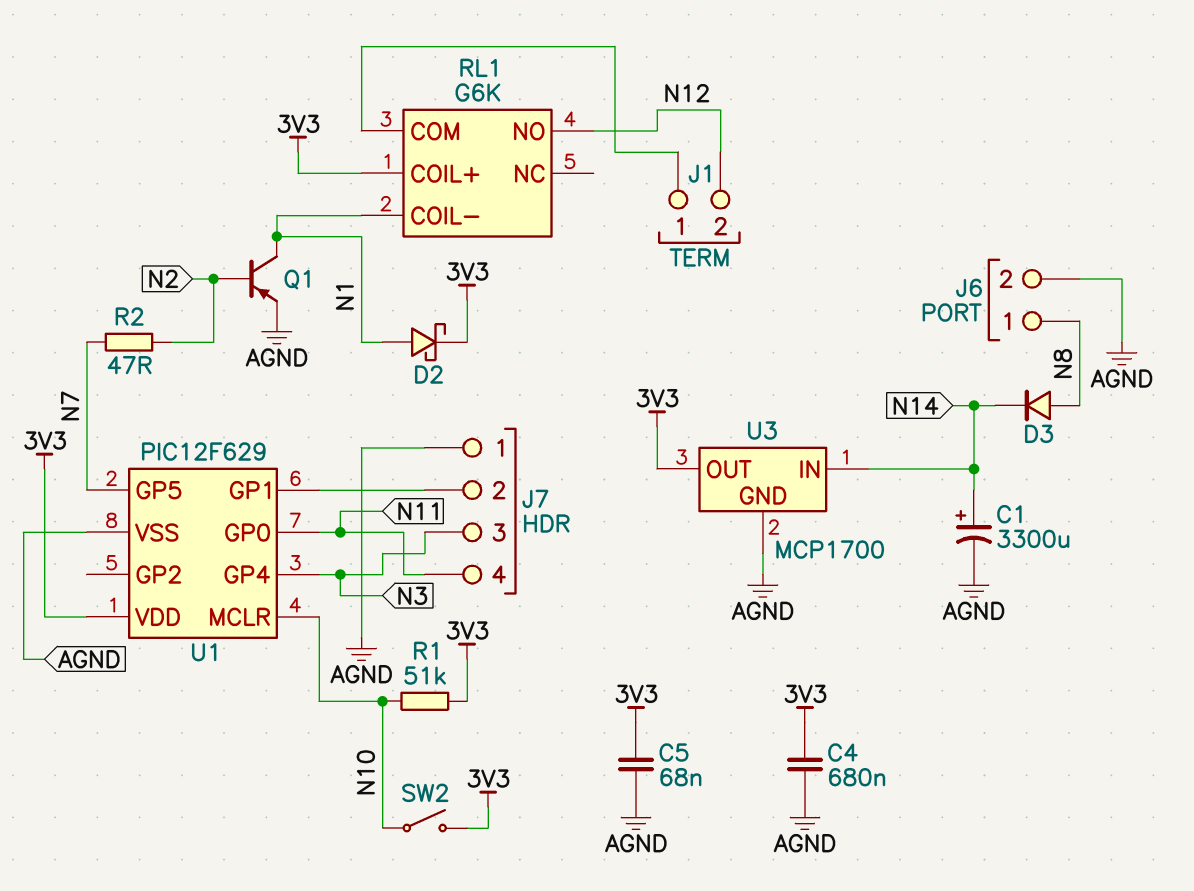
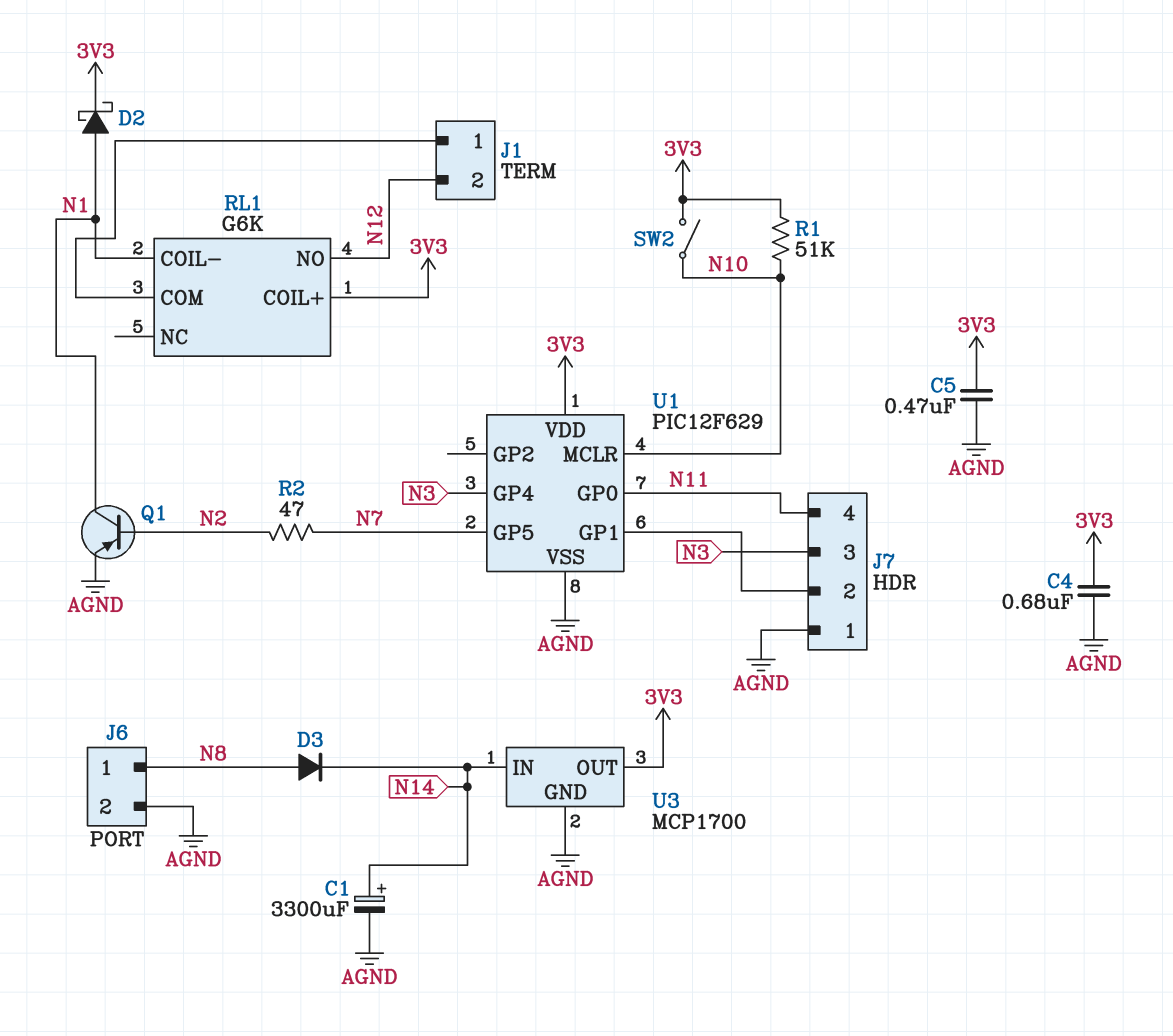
C5: 68nF (3V3, AGND) -> 470nF (3V3, AGND)

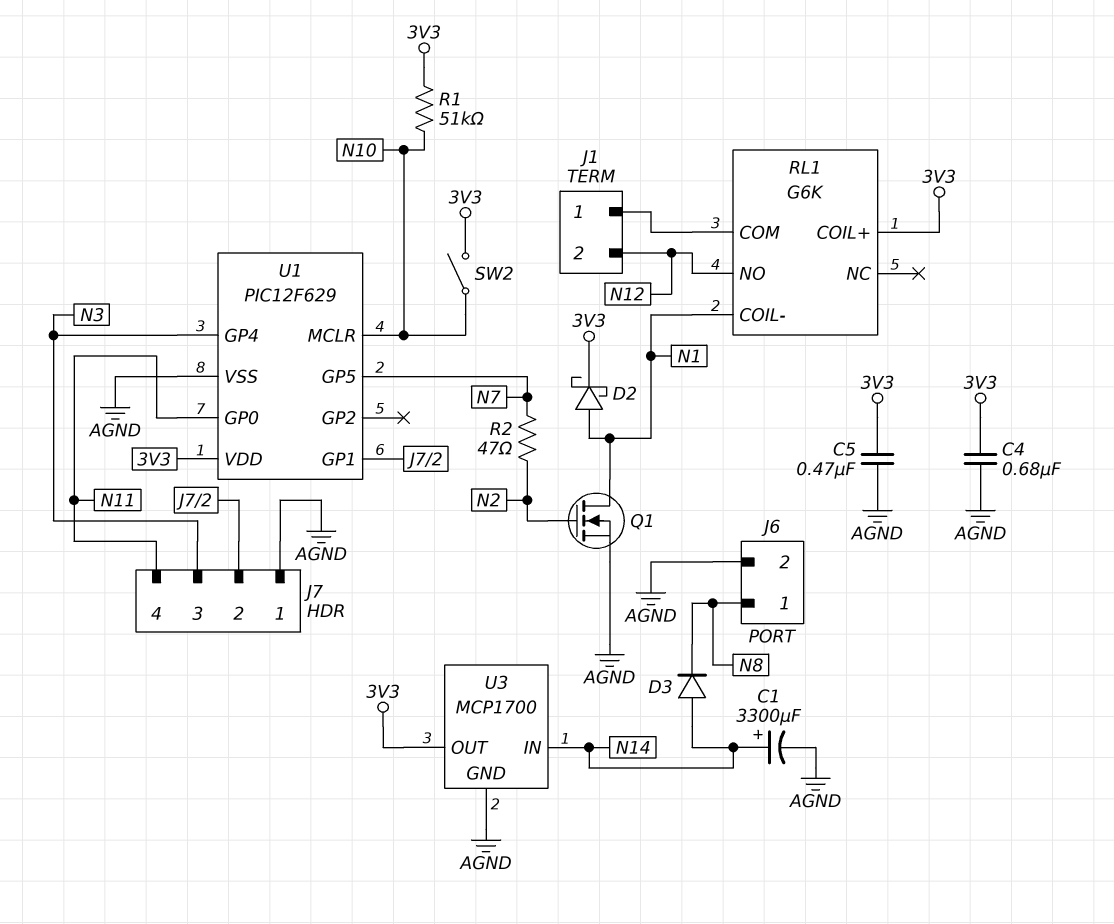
D3: diode (A N8, K N14) -> diode (A N14, K N8)
Q1: PNP (B N2, C N1, E AGND) -> NMOS (G N2, D N1, S AGND)

